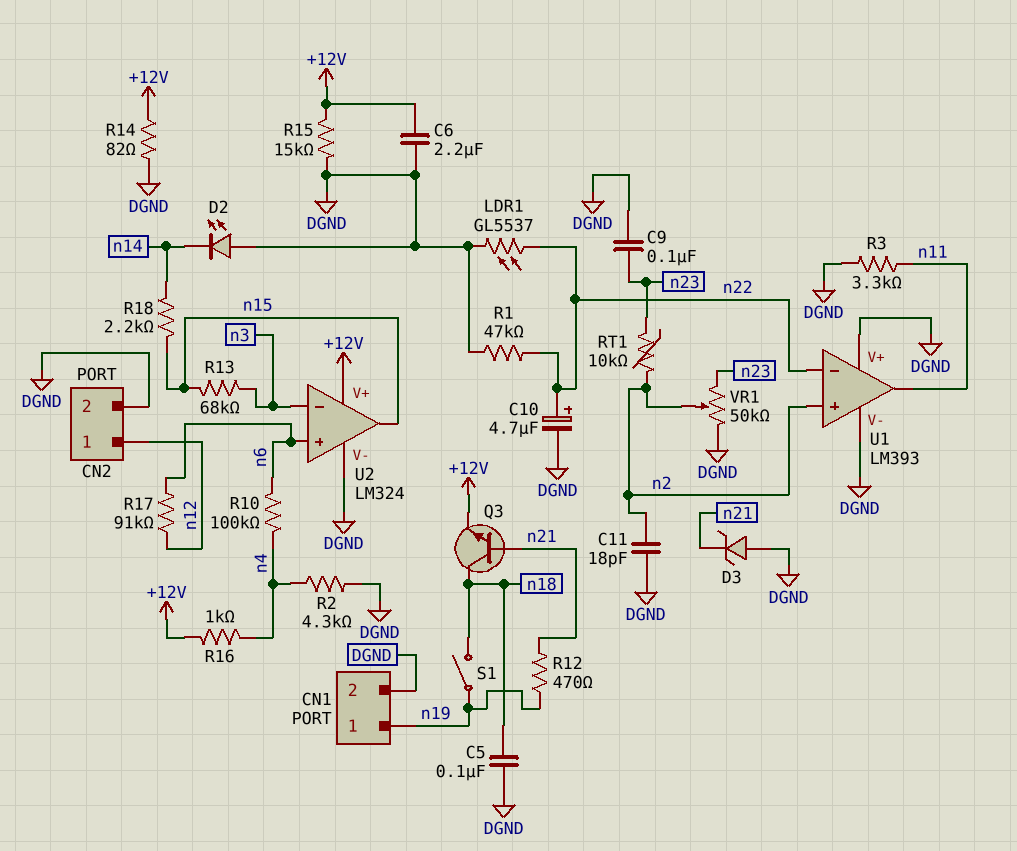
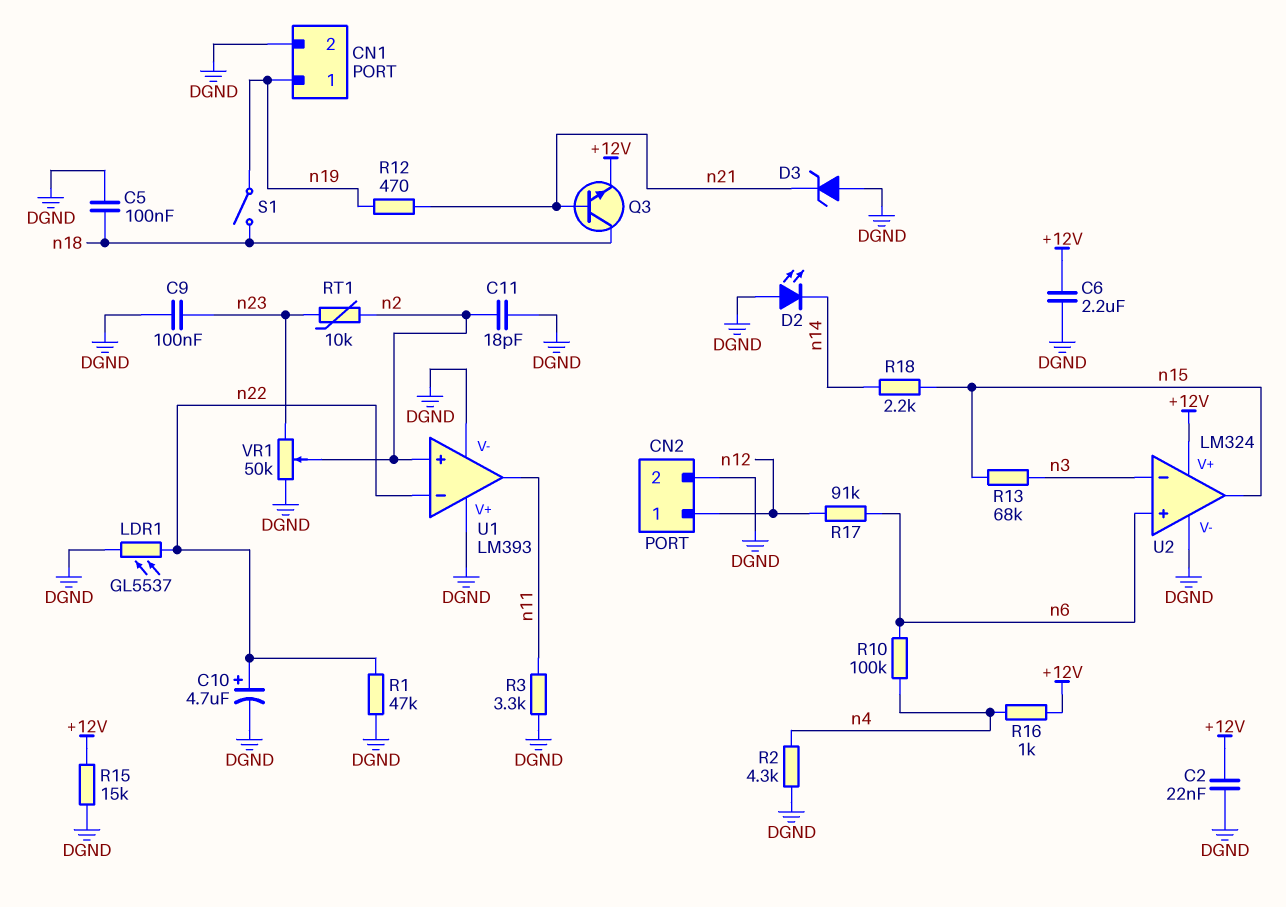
C2: none -> 22nF (+12V, DGND)
R14: 82 (+12V, DGND) -> none

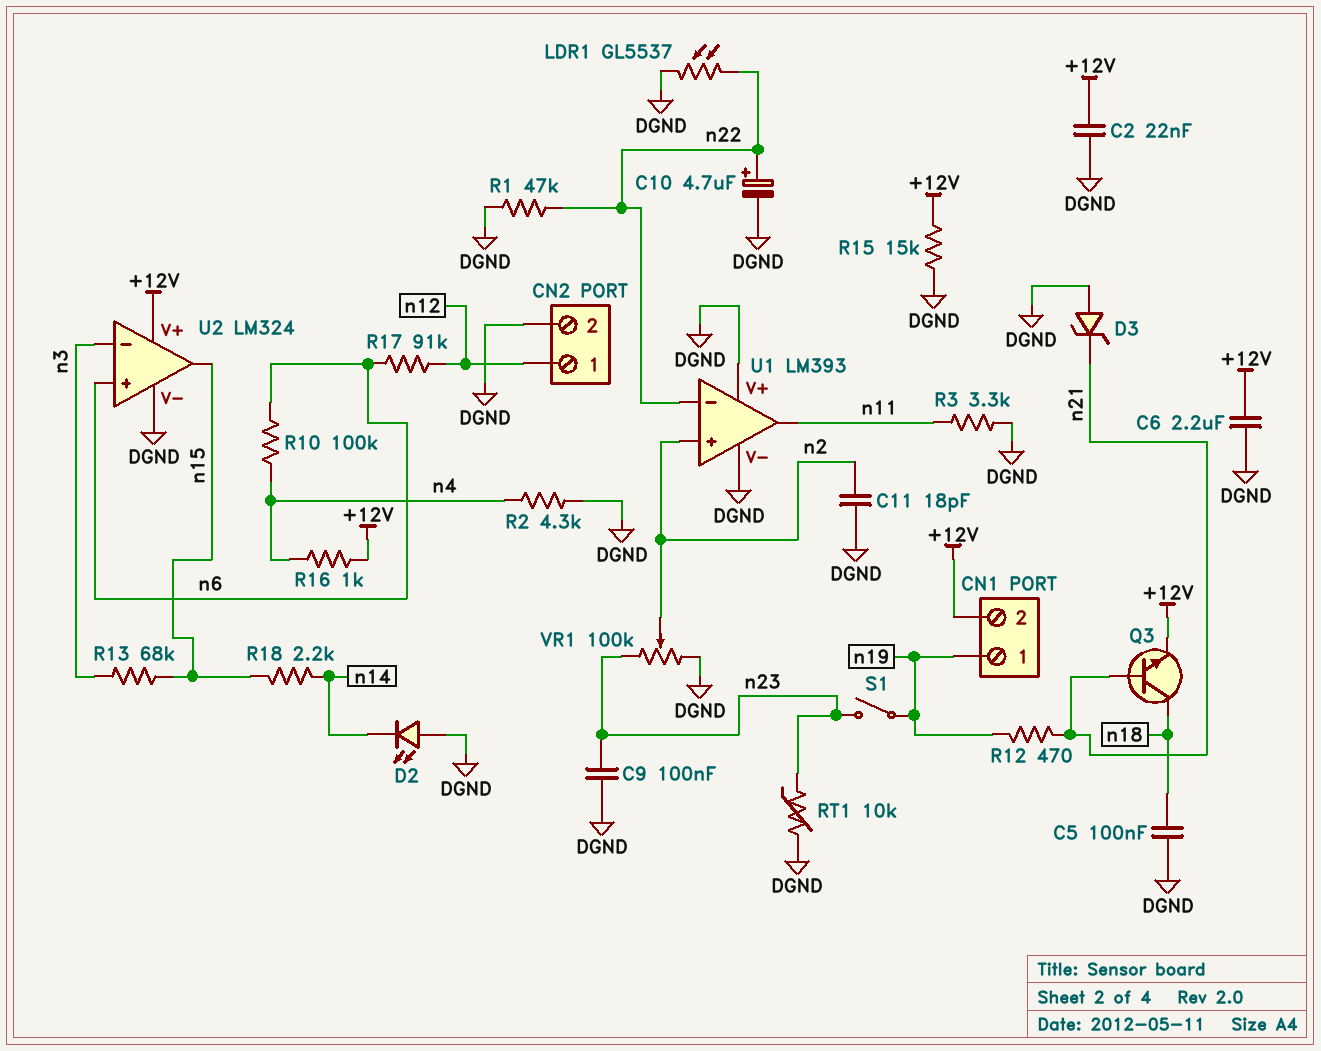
CN1 pin 2: DGND -> +12V
RT1: 10k (n2, n23) -> 10k (DGND, n23)
S1: switch (n18, n19) -> switch (n19, n23)
VR1: 50k (DGND, n23, wiper n2) -> 100k (DGND, n23, wiper n2)

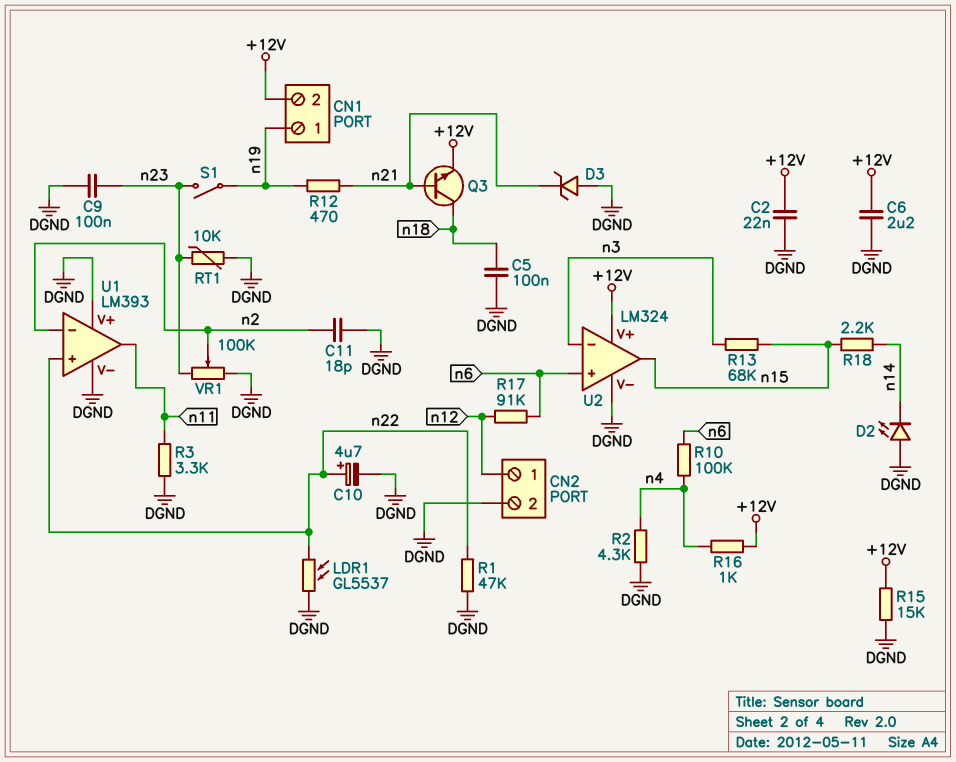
U1 pin in+: n2 -> n22
U1 pin in-: n22 -> n2

